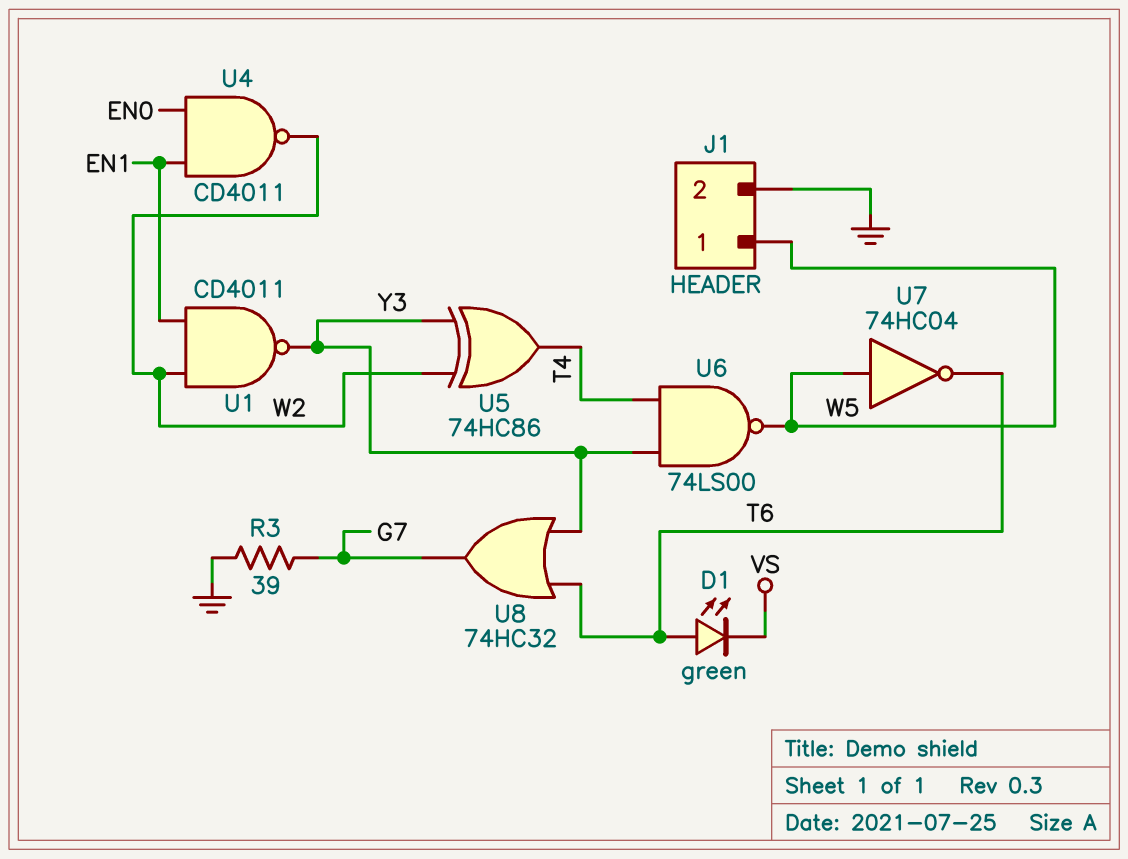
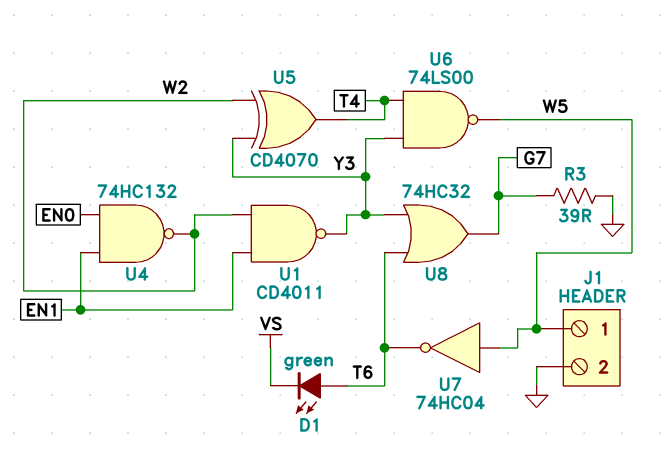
U4: NAND CD4011 (in EN0, in EN1, out W2) -> NAND 74HC132 (in EN0, in EN1, out W2)
U5: XOR 74HC86 (in W2, in Y3, out T4) -> XOR CD4070 (in W2, in Y3, out T4)

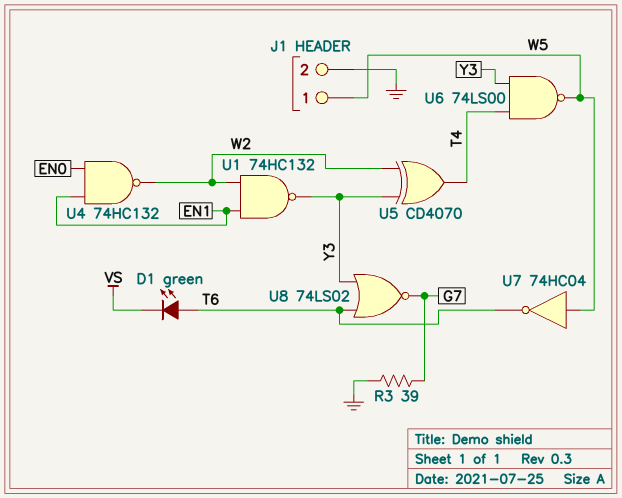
U1: NAND CD4011 (in EN1, in W2, out Y3) -> NAND 74HC132 (in EN1, in W2, out Y3)
U8: OR 74HC32 (in T6, in Y3, out G7) -> NOR 74LS02 (in T6, in Y3, out G7)

